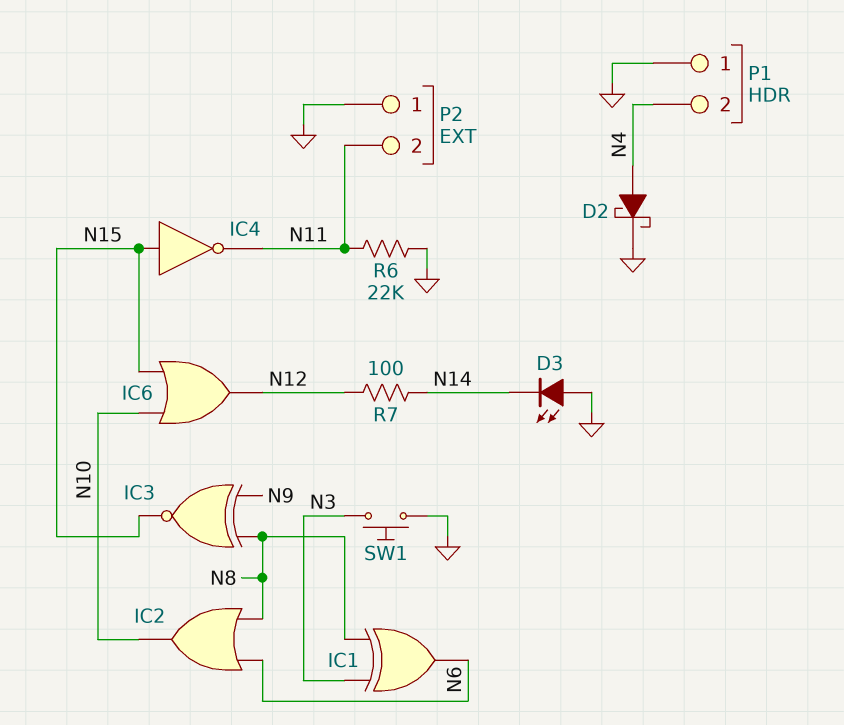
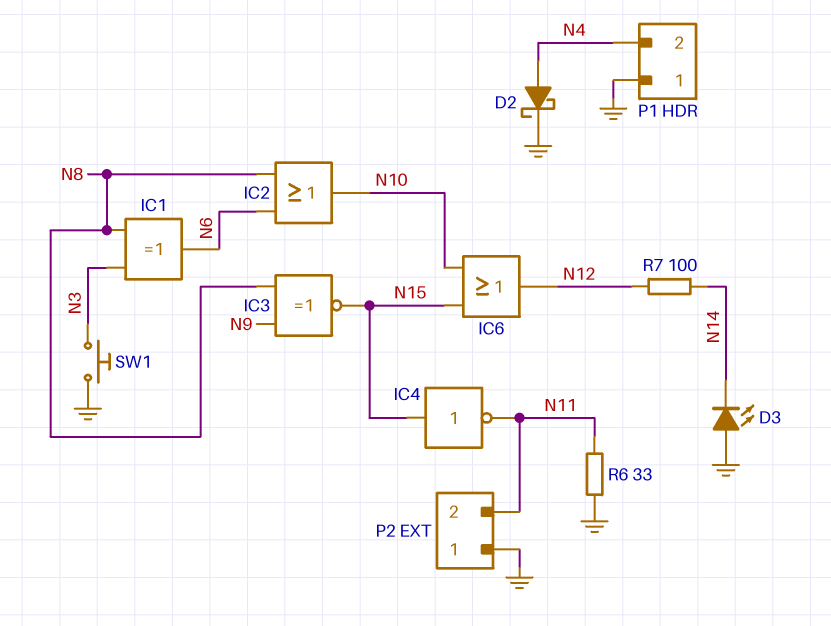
R6: 22k (GND, N11) -> 33 (GND, N11)

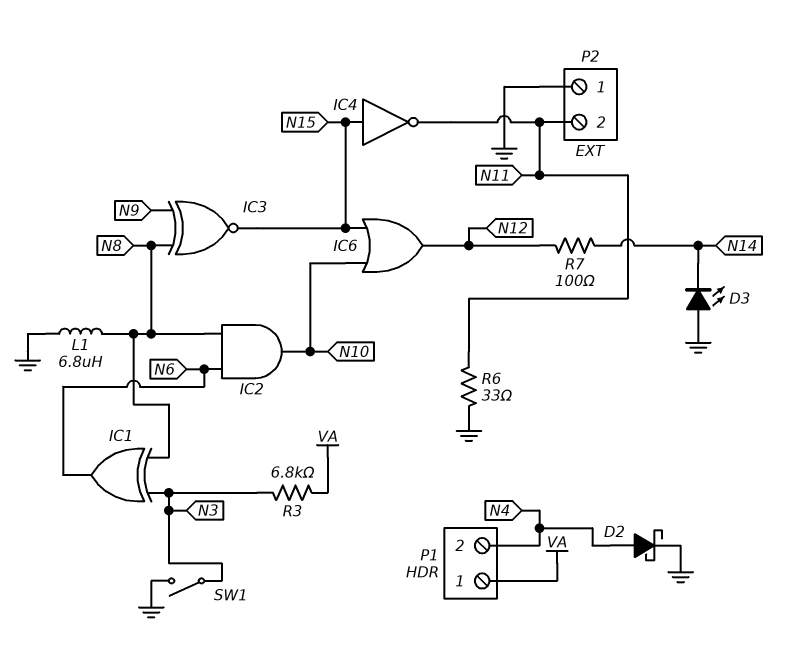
IC2: OR (in N6, in N8, out N10) -> AND (in N6, in N8, out N10)
L1: none -> 6.8uH (GND, N8)
P1 pin 1: GND -> VA
R3: none -> 6.8k (N3, VA)
SW1: button (GND, N3) -> switch (GND, N3)

